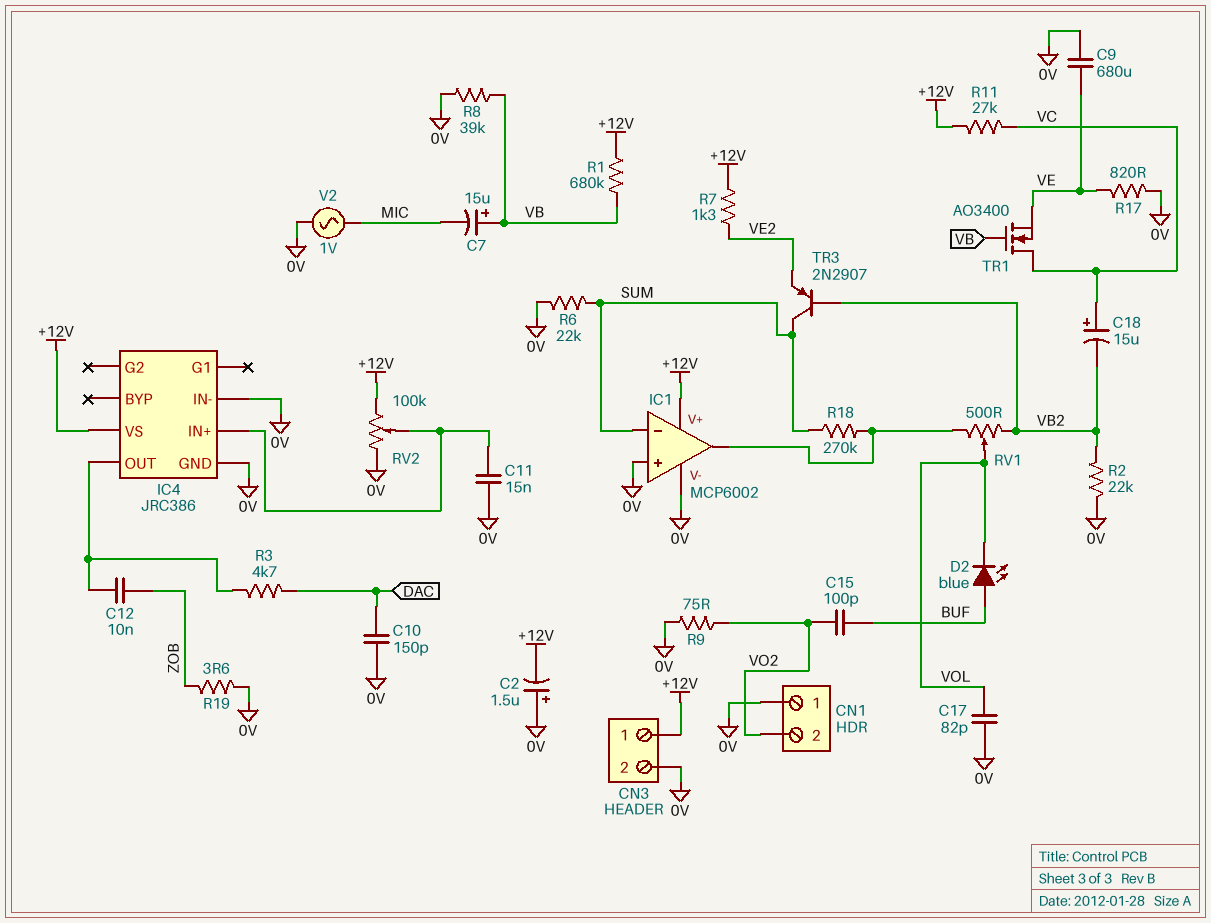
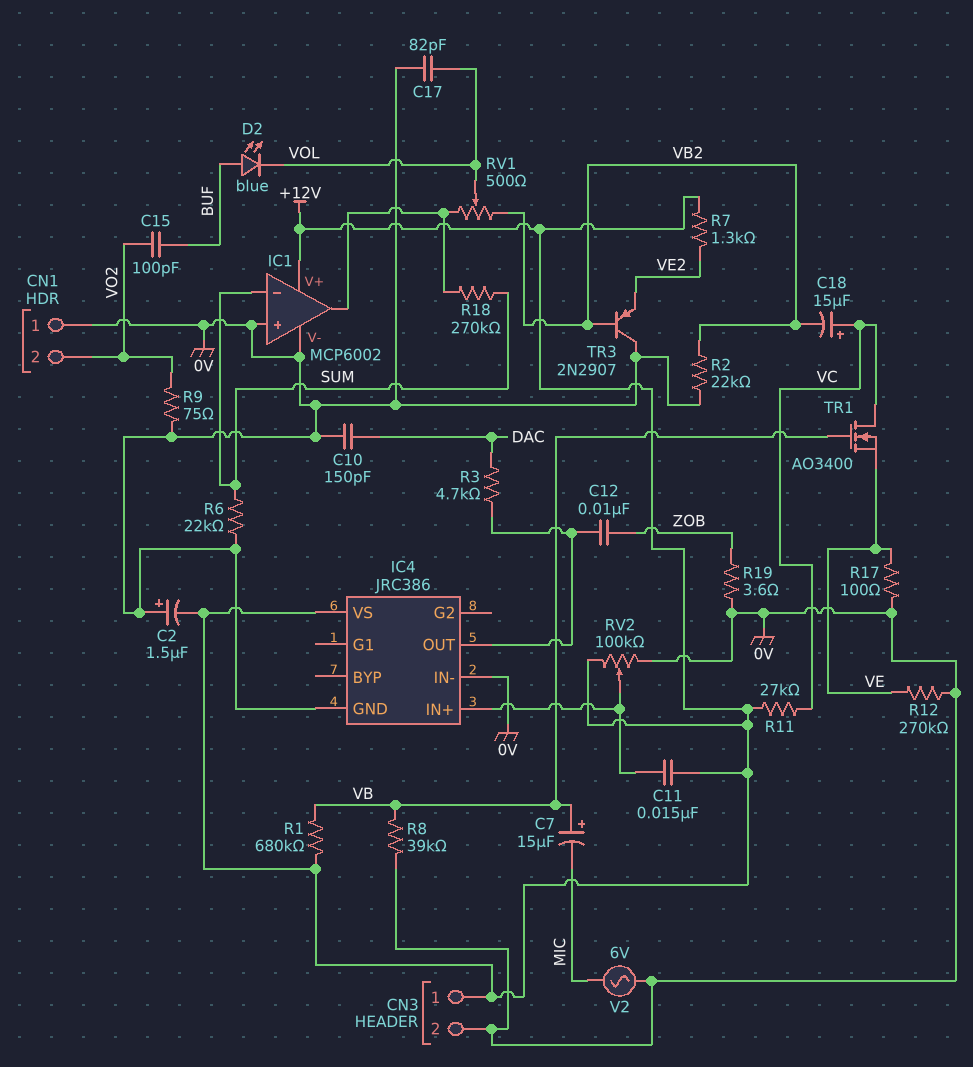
C9: 680uF (0V, VE) -> none
C11: 15nF (0V, IC4/IN+) -> 15nF (+12V, IC4/IN+)
R12: none -> 270k (0V, VE)
R17: 820 (0V, VE) -> 100 (0V, VE)
TR3: PNP 2N2907 (B VB2, C SUM, E VE2) -> PNP 2N2907 (B VB2, C 0V, E VE2)
V2: AC 1V (0V, MIC) -> AC 6V (0V, MIC)

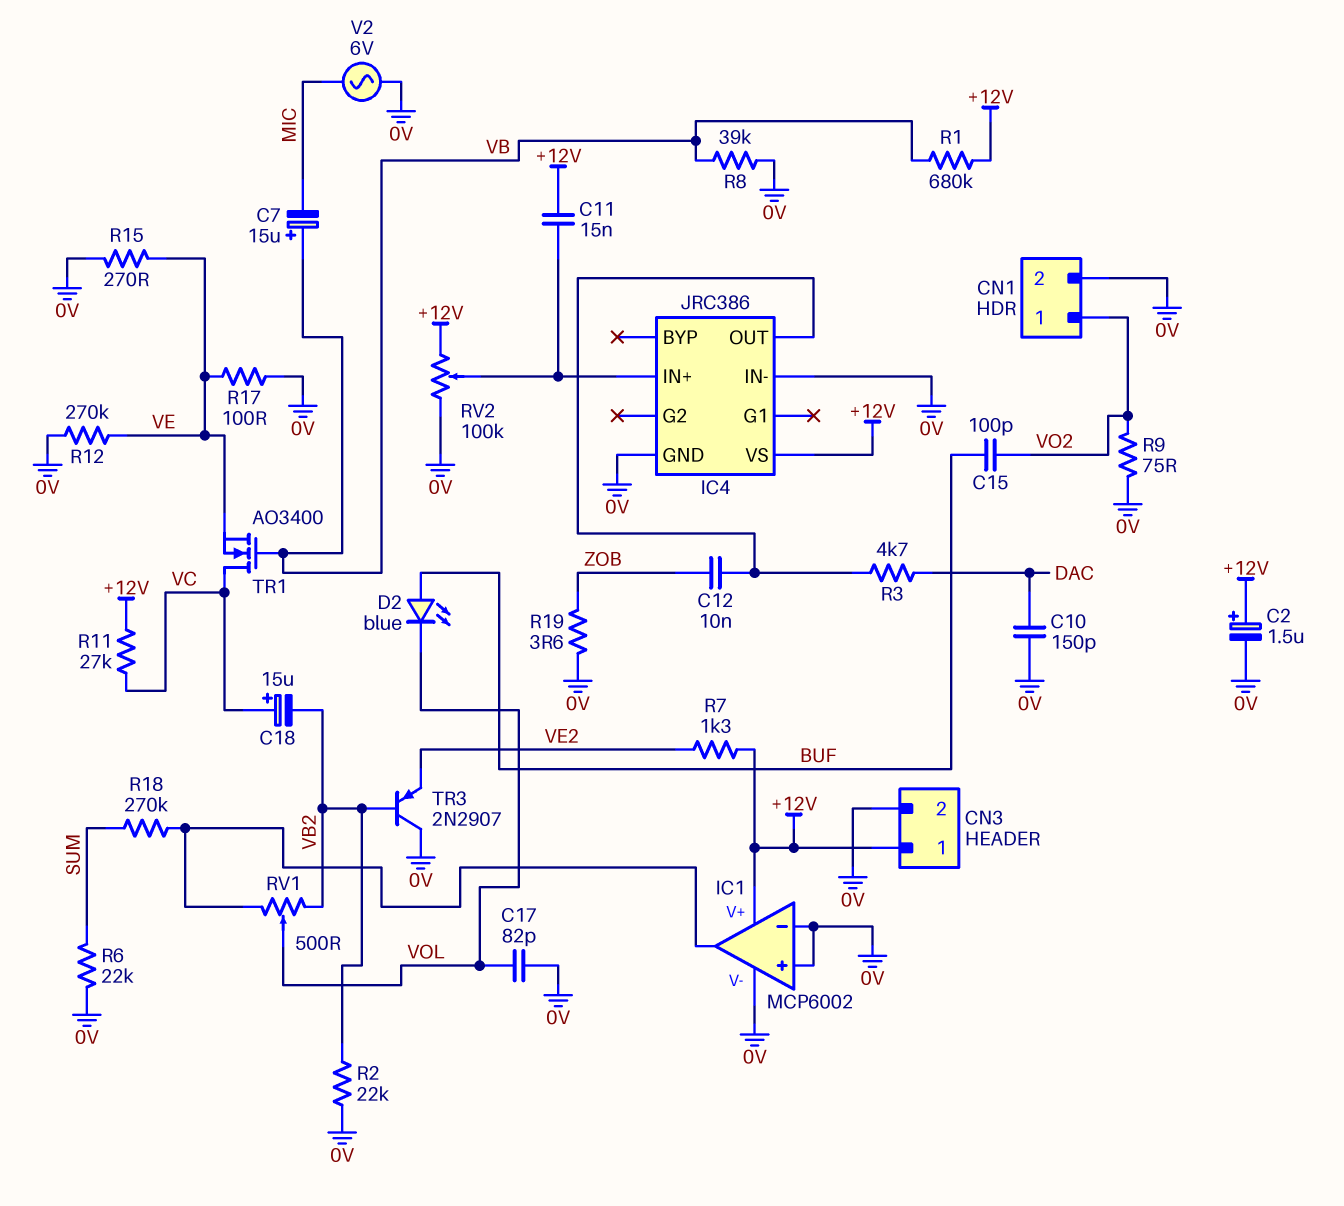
C2: 1.5uF (plus 0V, minus +12V) -> 1.5uF (plus +12V, minus 0V)
CN1 pin 1: 0V -> VO2
CN1 pin 2: VO2 -> 0V
IC1 pin in-: SUM -> 0V
R15: none -> 270 (0V, VE)

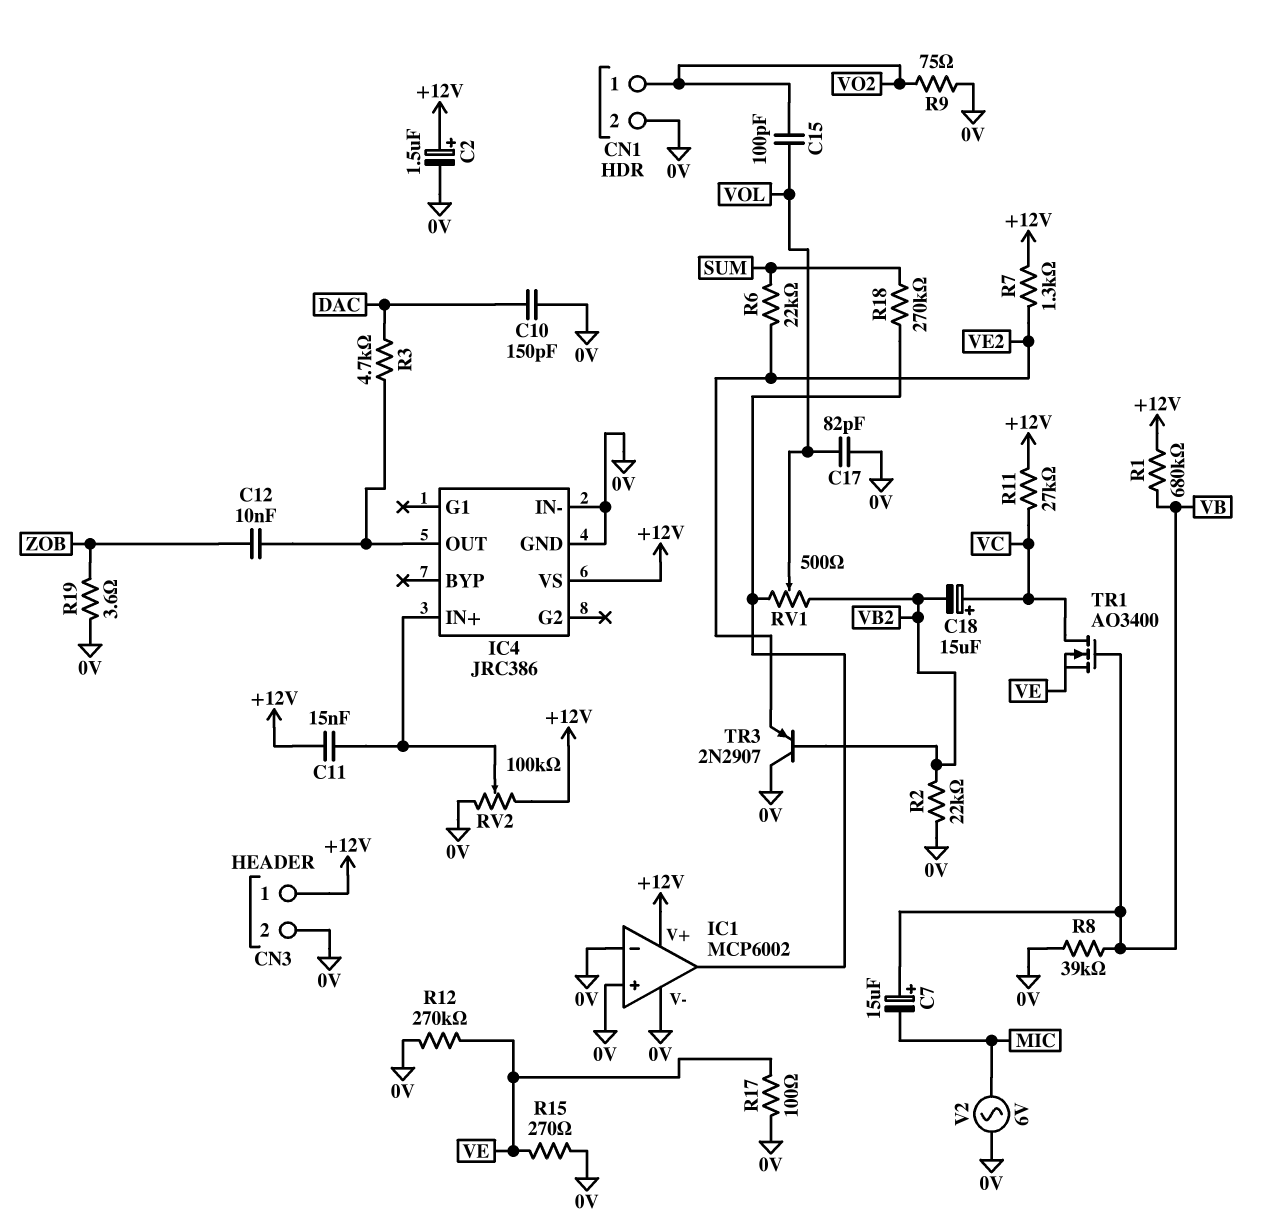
C15: 100pF (BUF, VO2) -> 100pF (VO2, VOL)
D2: LED blue (A BUF, K VOL) -> none
R6: 22k (0V, SUM) -> 22k (SUM, VE2)

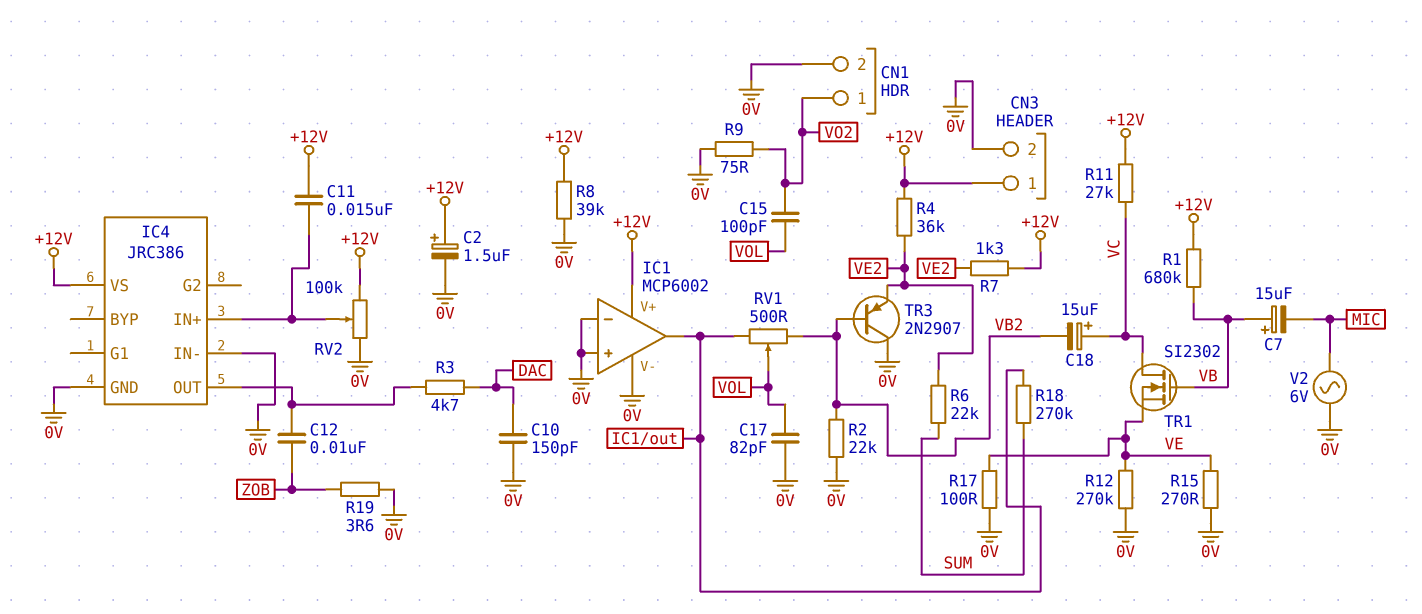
R4: none -> 36k (+12V, VE2)
R8: 39k (0V, VB) -> 39k (+12V, 0V)
TR1: NMOS AO3400 (G VB, D VC, S VE) -> NMOS SI2302 (G VB, D VC, S VE)

